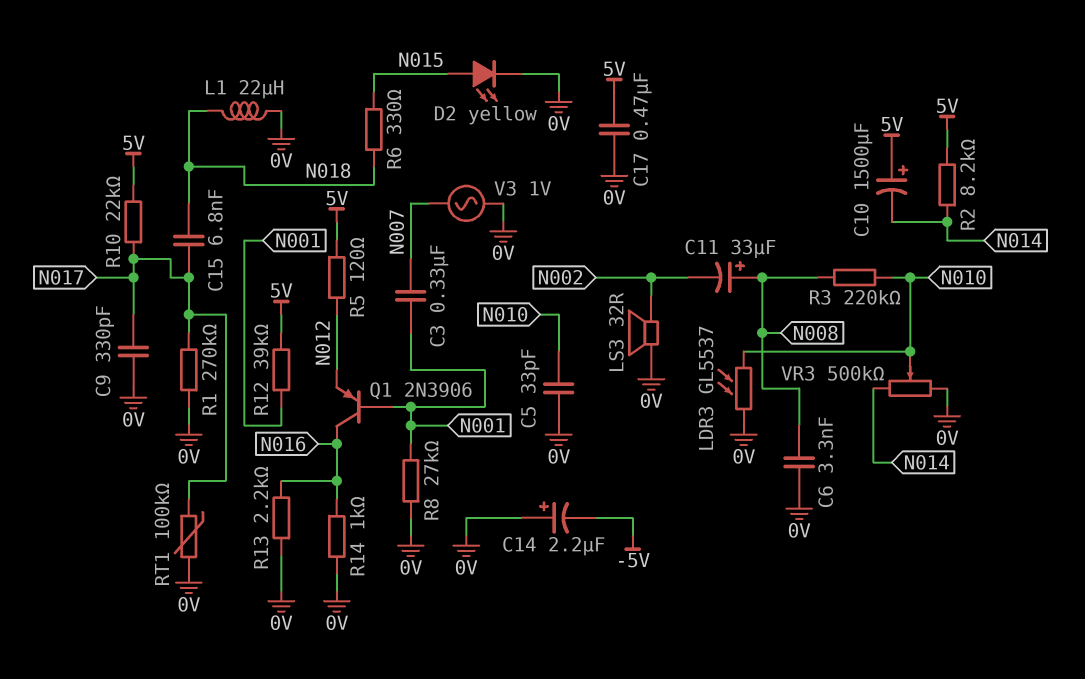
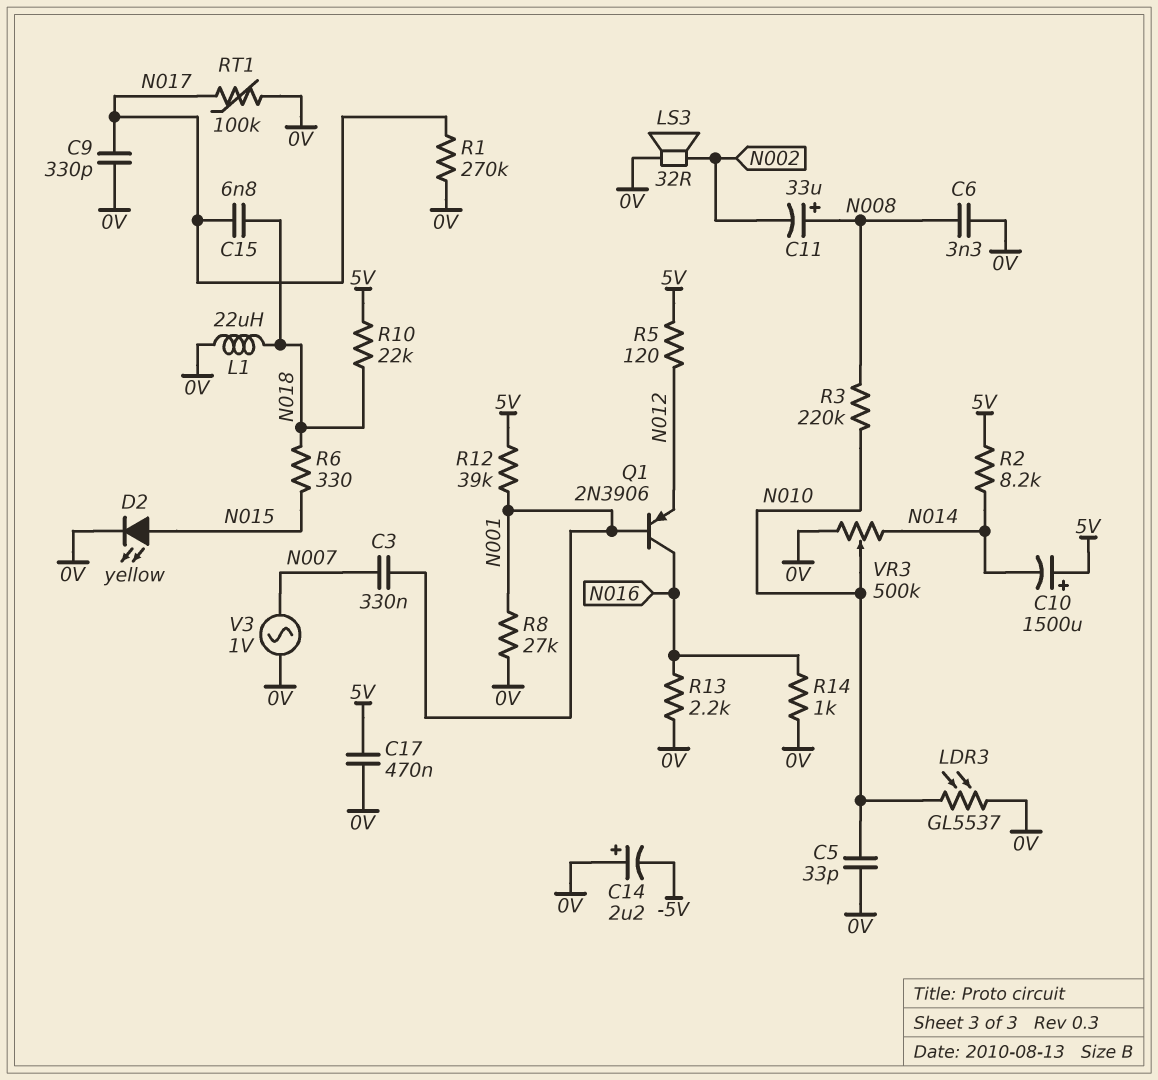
R10: 22k (5V, N017) -> 22k (5V, N018)

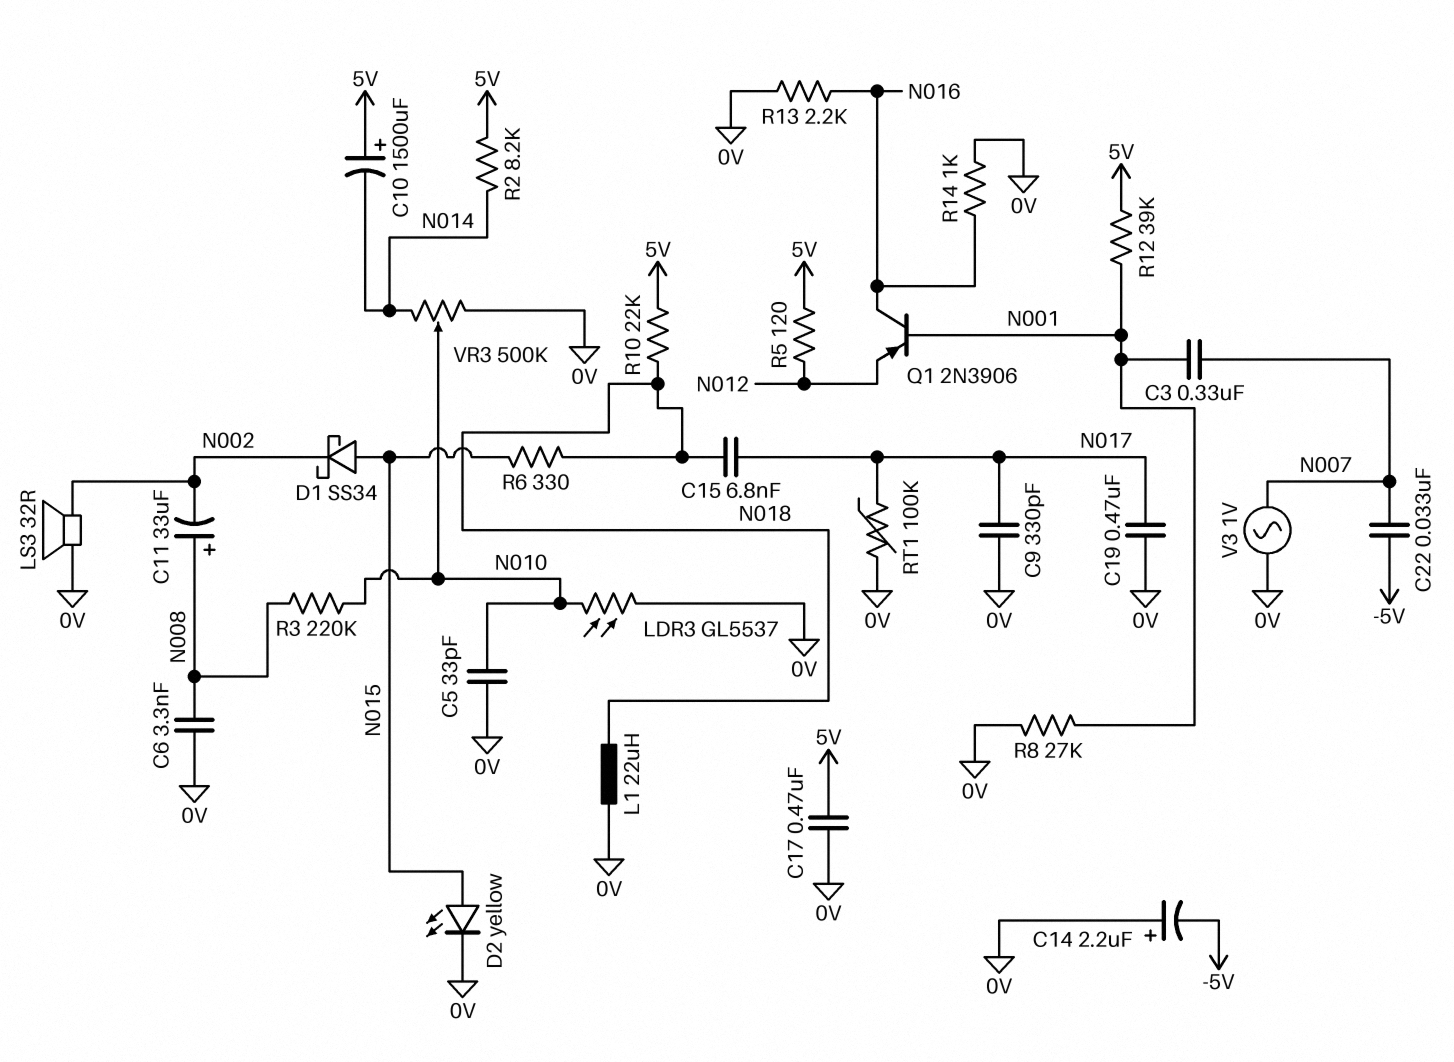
C19: none -> 470nF (0V, N017)
C22: none -> 33nF (-5V, N007)
D1: none -> schottky SS34 (A N015, K N002)
R1: 270k (0V, N017) -> none

